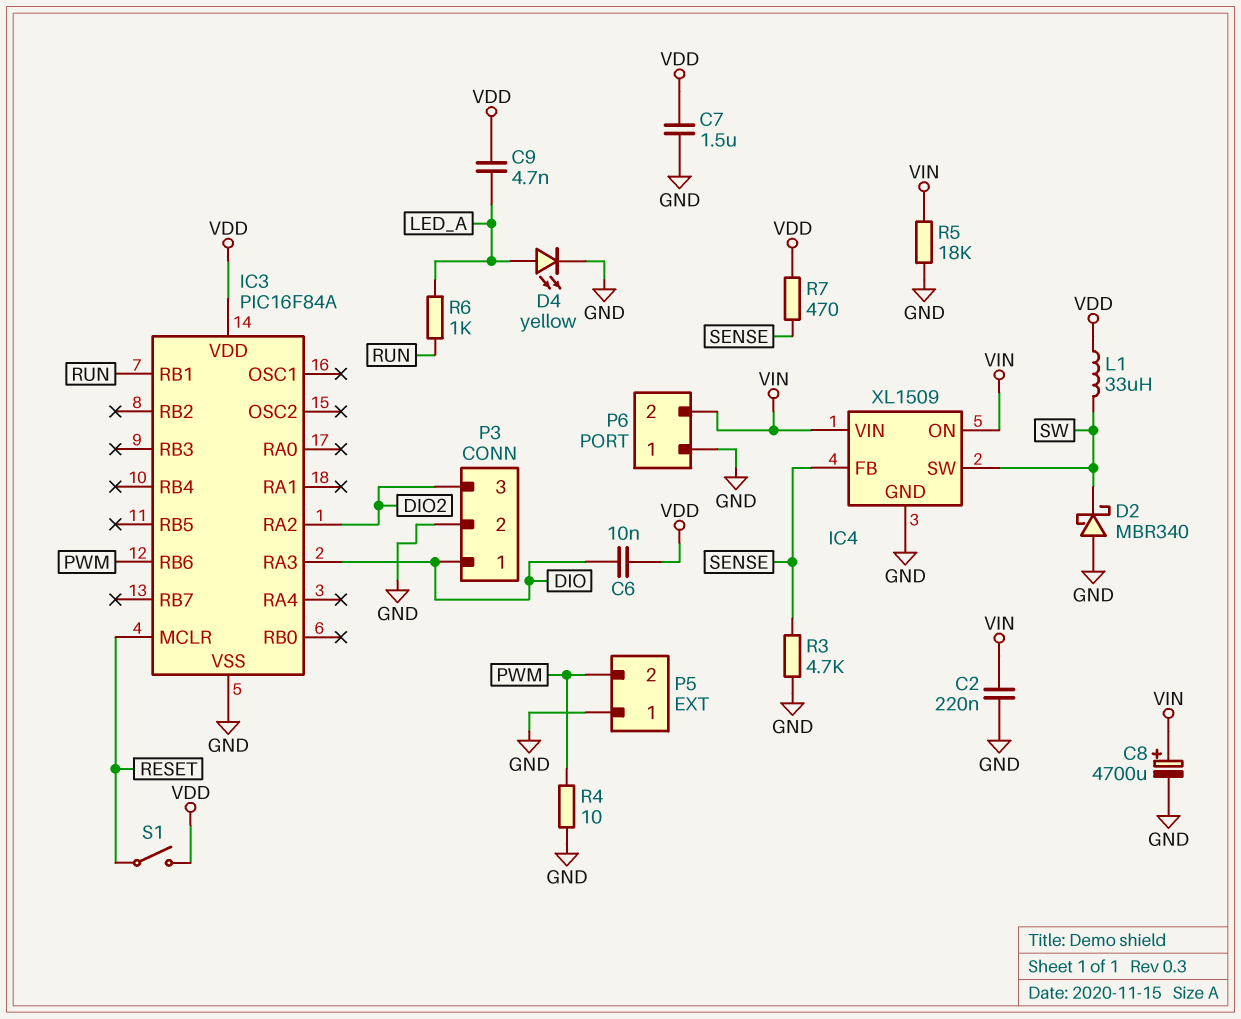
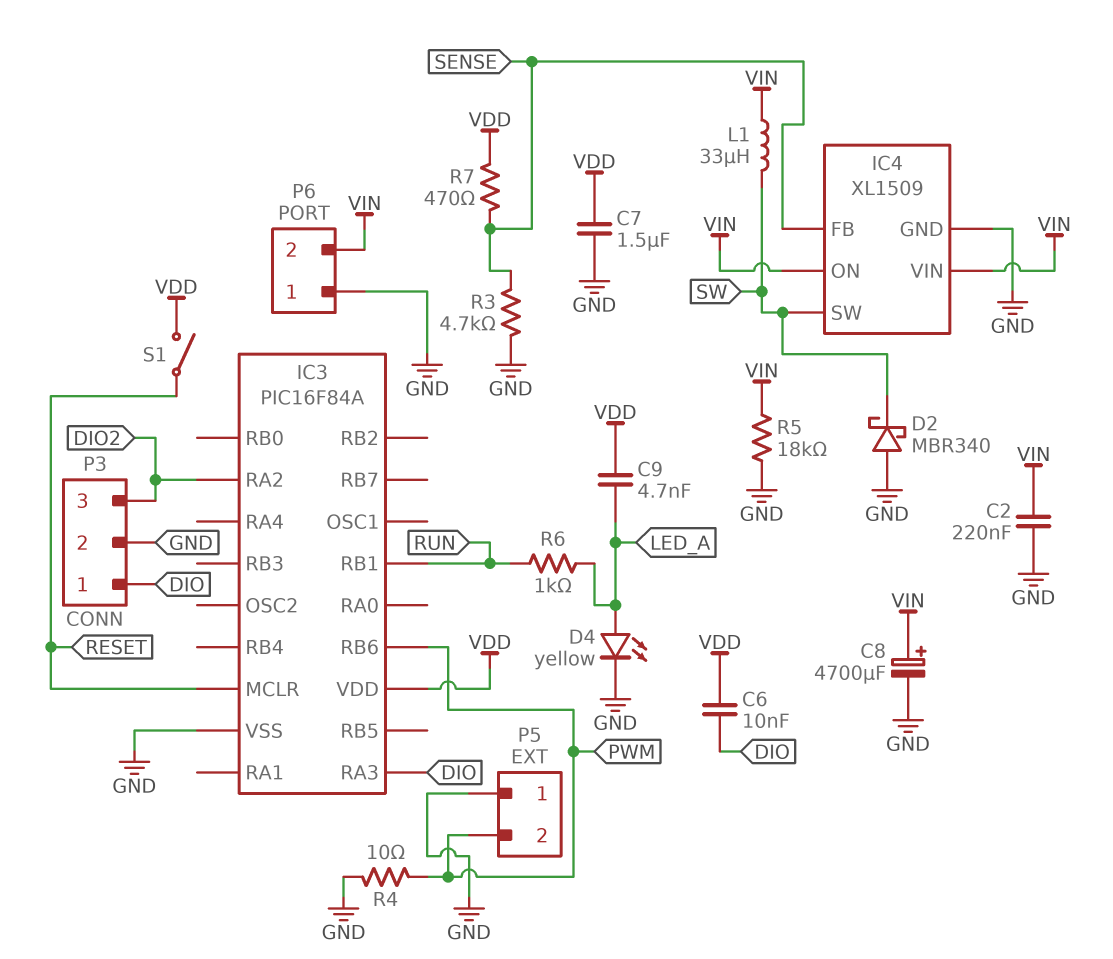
L1: 33uH (SW, VDD) -> 33uH (SW, VIN)

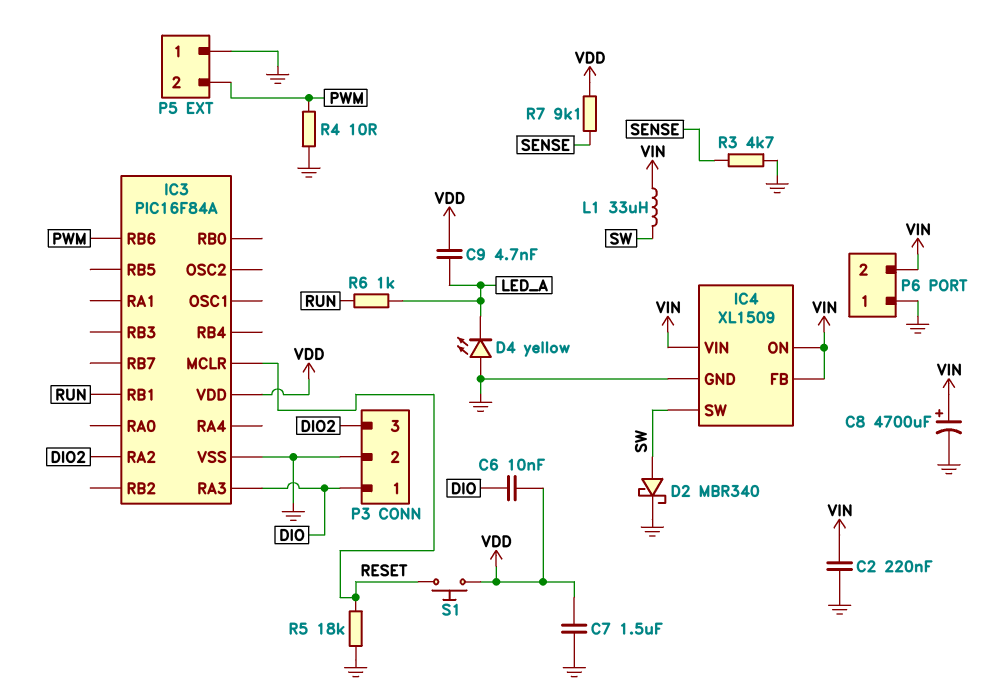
D2: schottky MBR340 (A GND, K SW) -> schottky MBR340 (A SW, K GND)
D4: LED yellow (A LED_A, K GND) -> LED yellow (A GND, K LED_A)
IC4 pin FB: SENSE -> VIN
R5: 18k (GND, VIN) -> 18k (GND, RESET)
R7: 470 (SENSE, VDD) -> 9.1k (SENSE, VDD)
S1: switch (RESET, VDD) -> button (RESET, VDD)

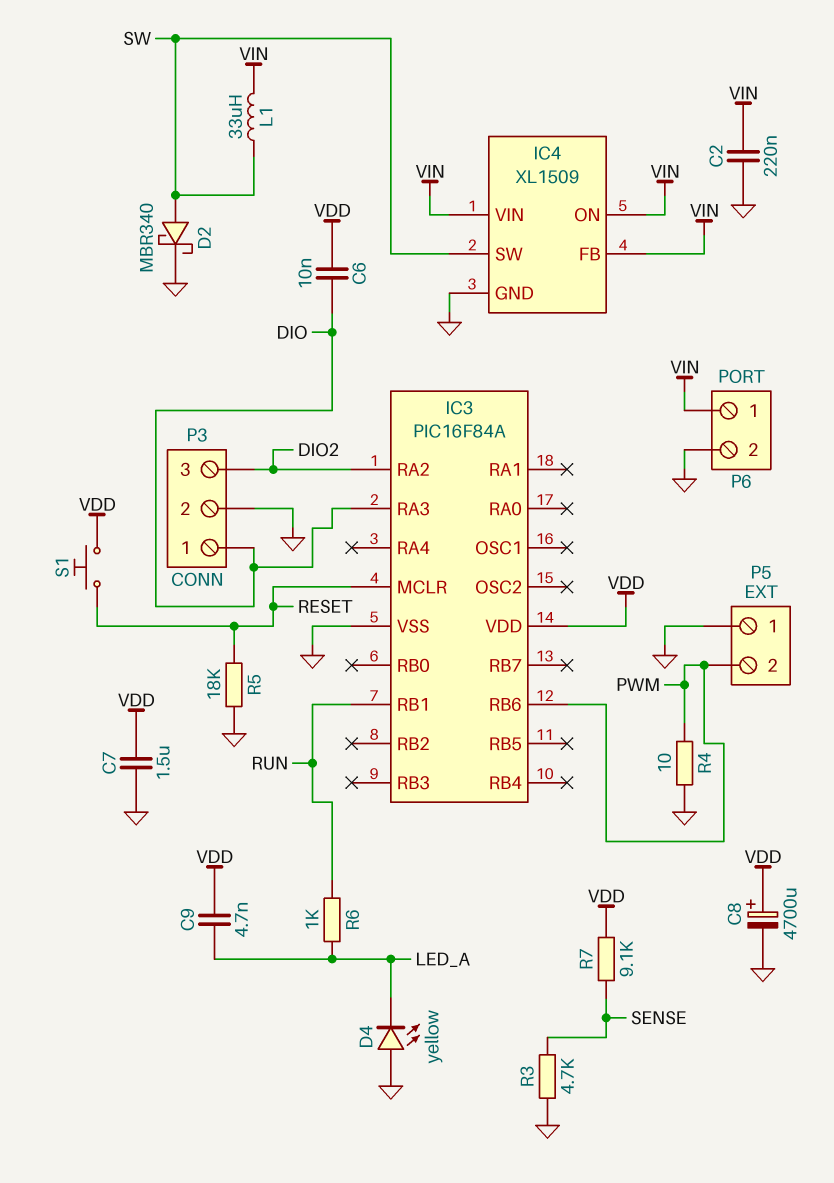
C8: 4700uF (plus VIN, minus GND) -> 4700uF (plus VDD, minus GND)
P6 pin 1: GND -> VIN
P6 pin 2: VIN -> GND

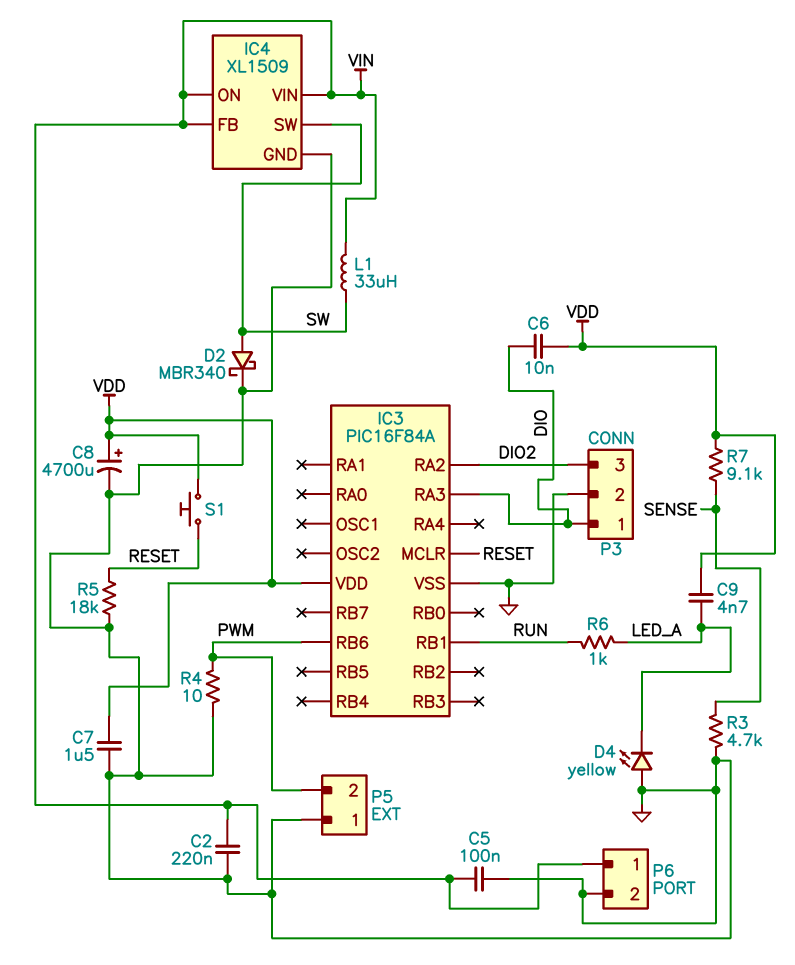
C5: none -> 100nF (GND, VIN)

